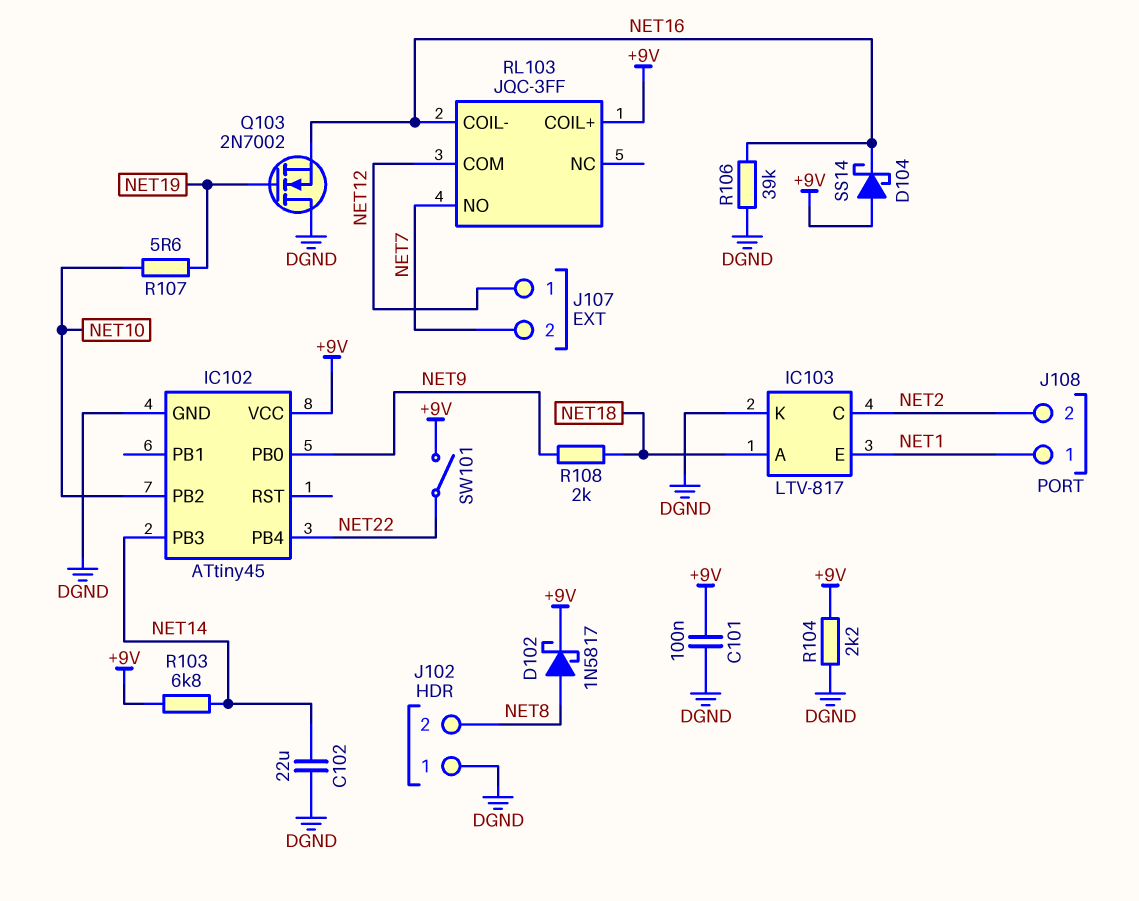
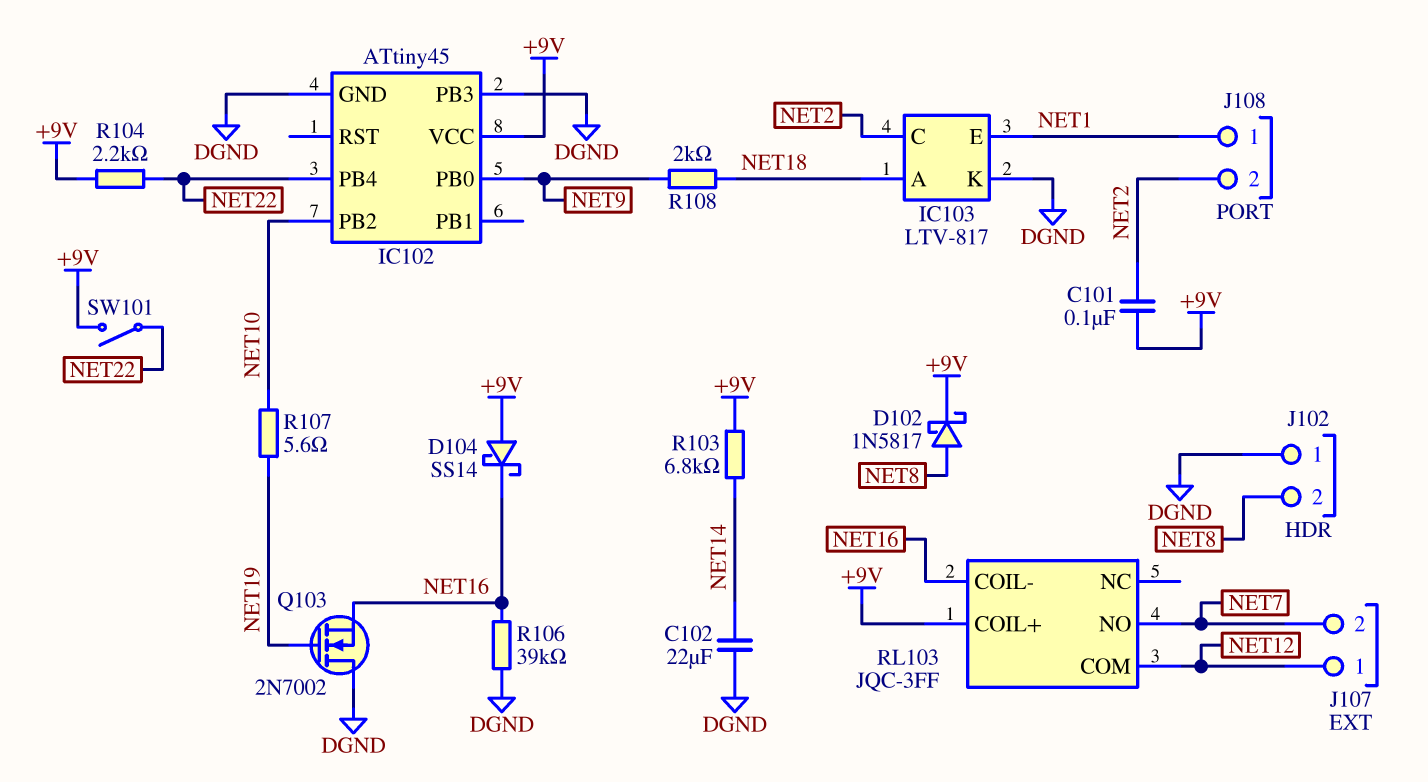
C101: 100nF (+9V, DGND) -> 100nF (+9V, NET2)
IC102 pin PB3: NET14 -> DGND
R104: 2.2k (+9V, DGND) -> 2.2k (+9V, NET22)

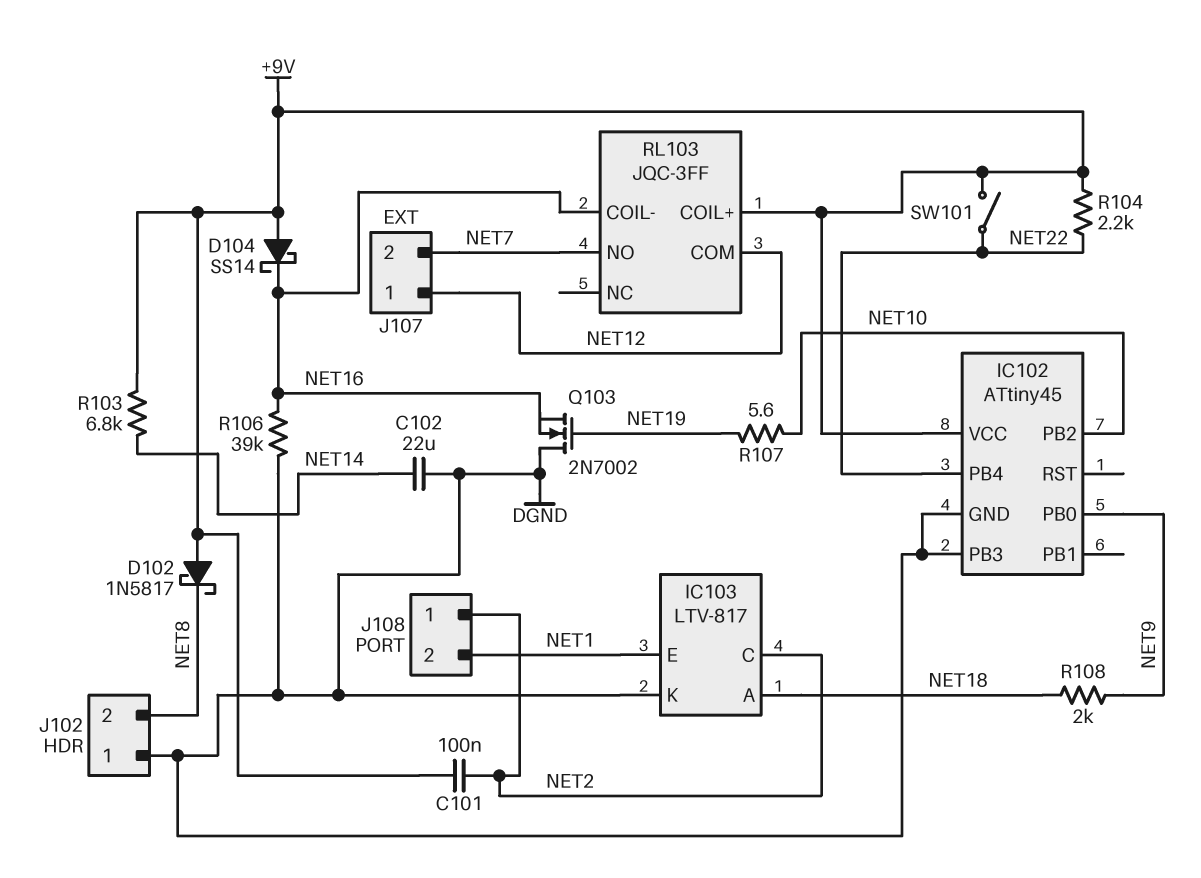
D102: schottky 1N5817 (A NET8, K +9V) -> schottky 1N5817 (A +9V, K NET8)
J108 pin 1: NET1 -> NET2
J108 pin 2: NET2 -> NET1

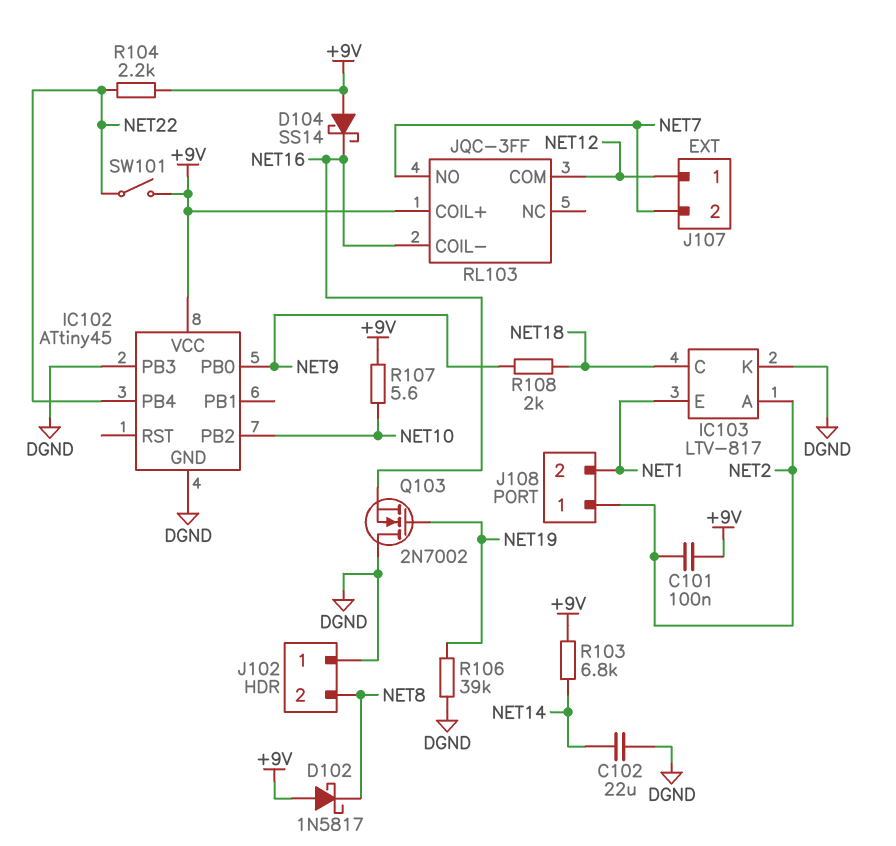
IC103 pin A: NET18 -> NET2
IC103 pin C: NET2 -> NET18
R106: 39k (DGND, NET16) -> 39k (DGND, NET19)
R107: 5.6 (NET10, NET19) -> 5.6 (+9V, NET10)

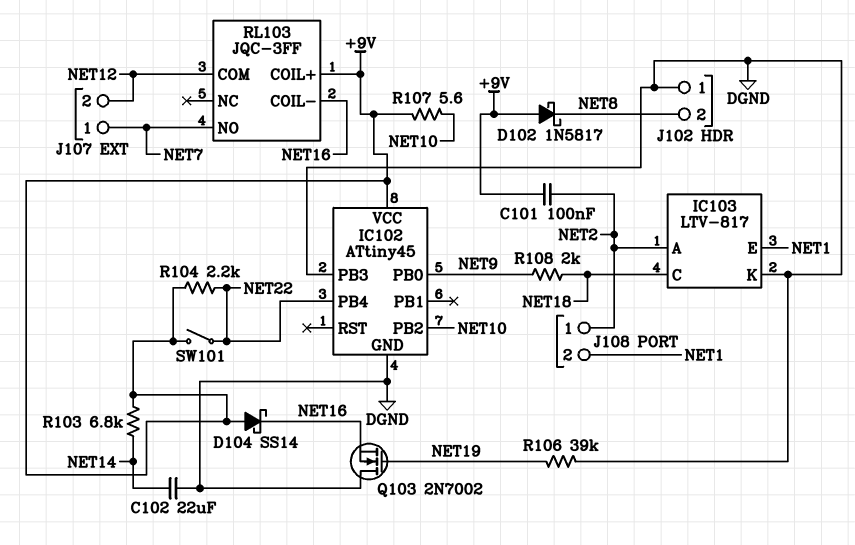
J107 pin 1: NET12 -> NET7
J107 pin 2: NET7 -> NET12

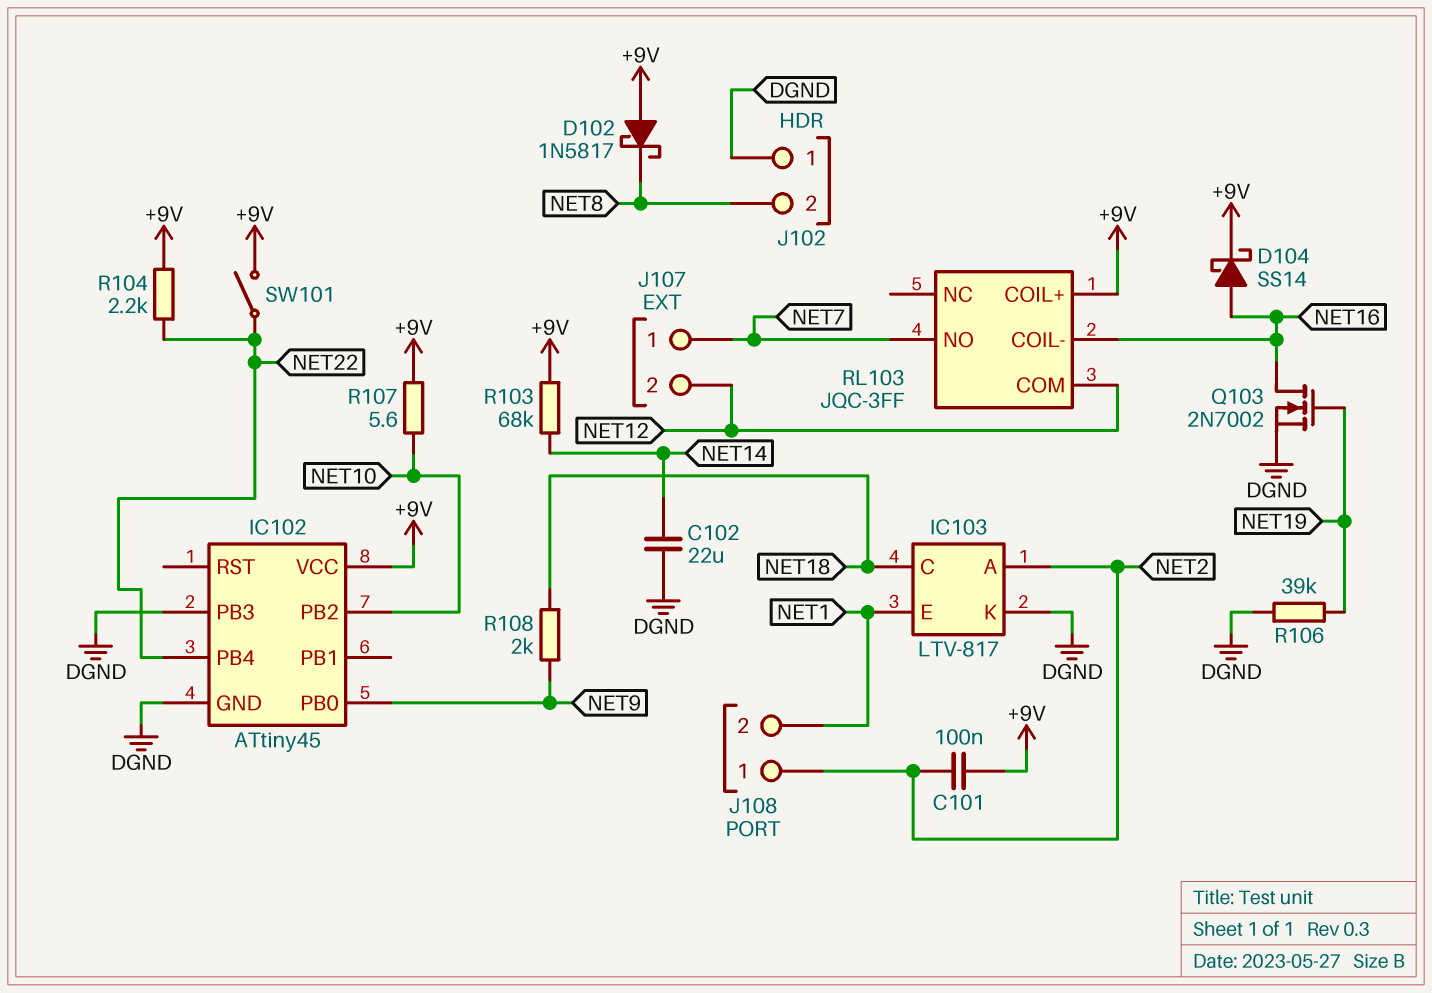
D104: schottky SS14 (A +9V, K NET16) -> schottky SS14 (A NET16, K +9V)
Q103: NMOS 2N7002 (G NET19, D DGND, S NET16) -> NMOS 2N7002 (G NET19, D NET16, S DGND)
R103: 6.8k (+9V, NET14) -> 68k (+9V, NET14)

